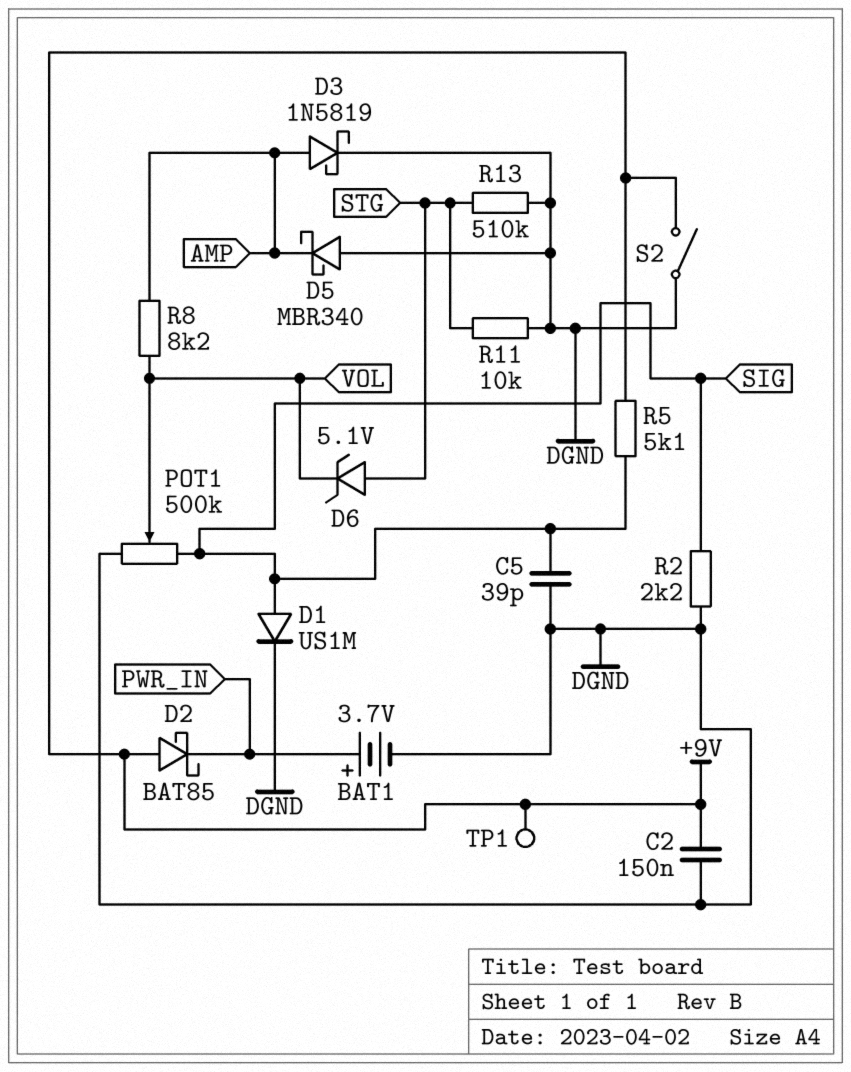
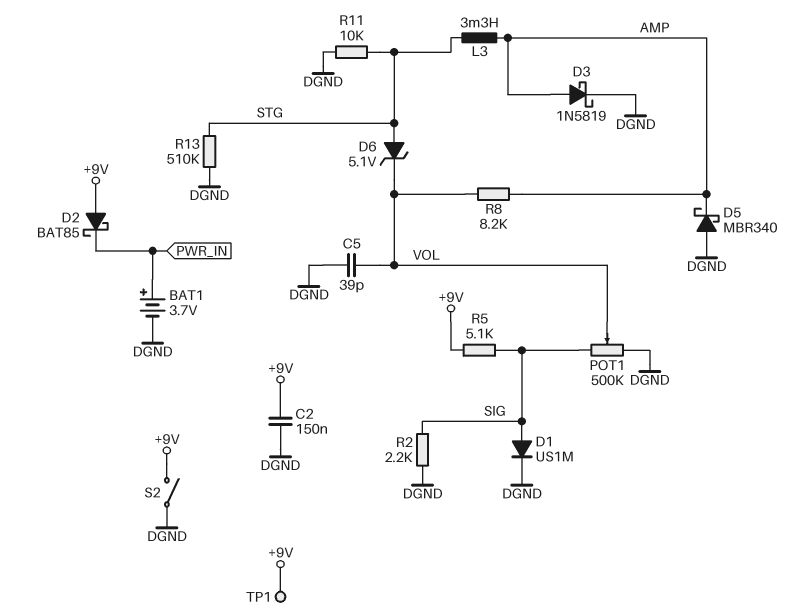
C5: 39pF (DGND, SIG) -> 39pF (DGND, VOL)
L3: none -> 3.3mH (AMP, STG)

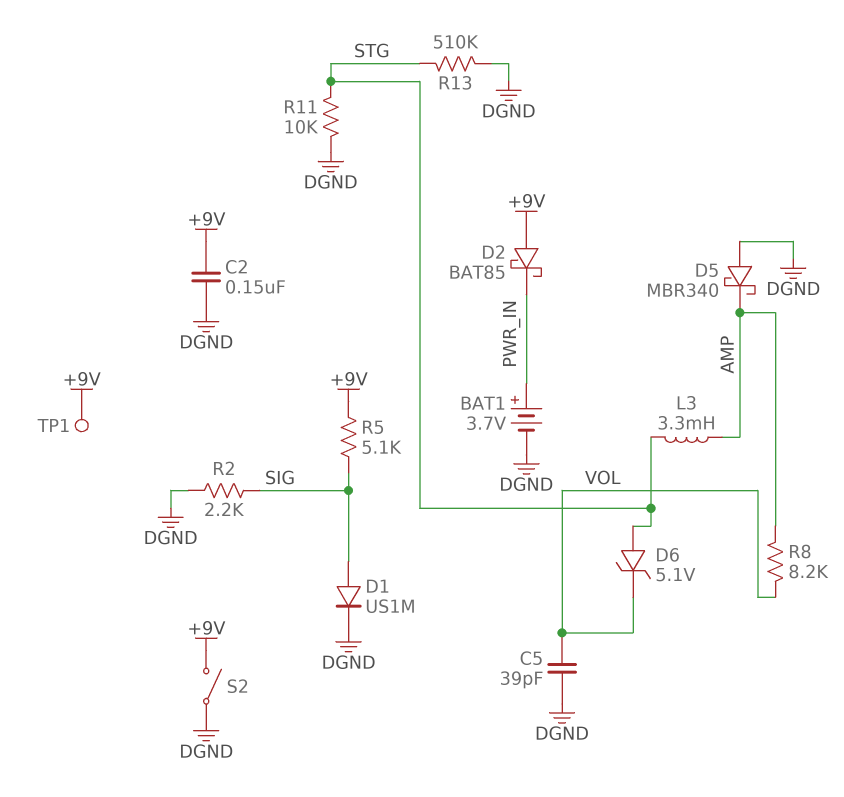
D3: schottky 1N5819 (A AMP, K DGND) -> none
POT1: 500k (DGND, SIG, wiper VOL) -> none

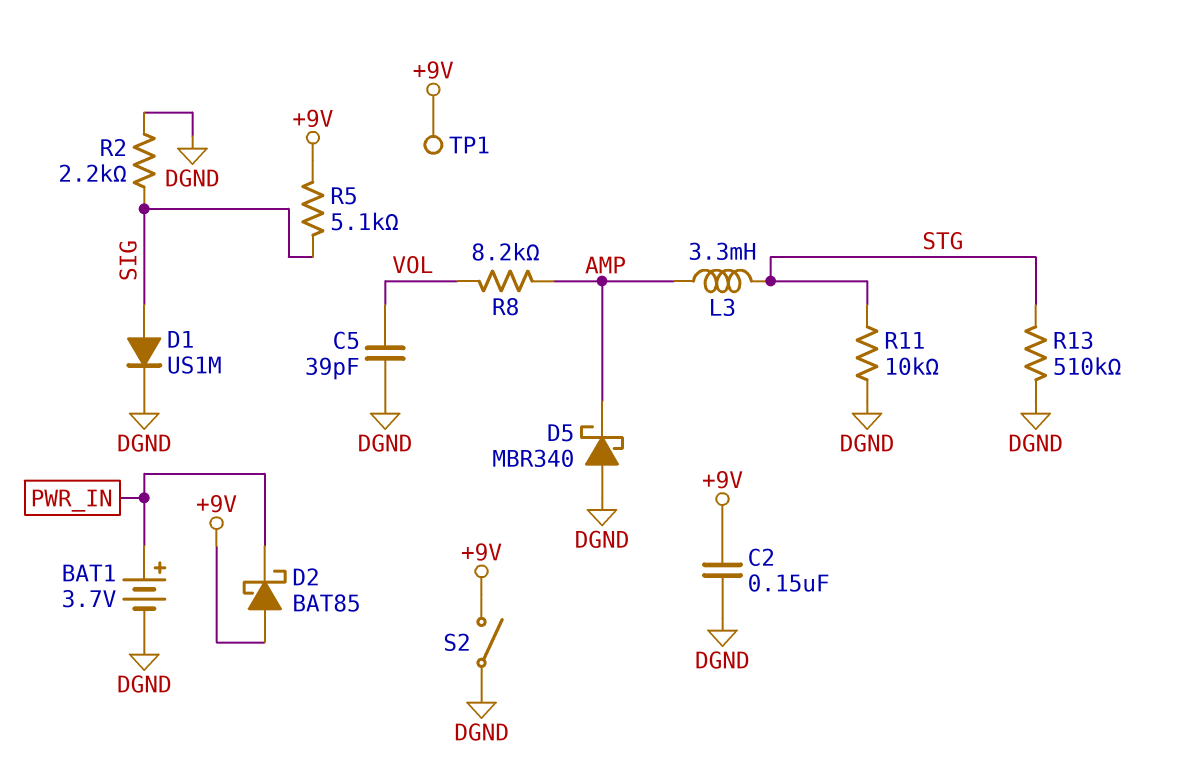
D6: zener 5.1V (A STG, K VOL) -> none

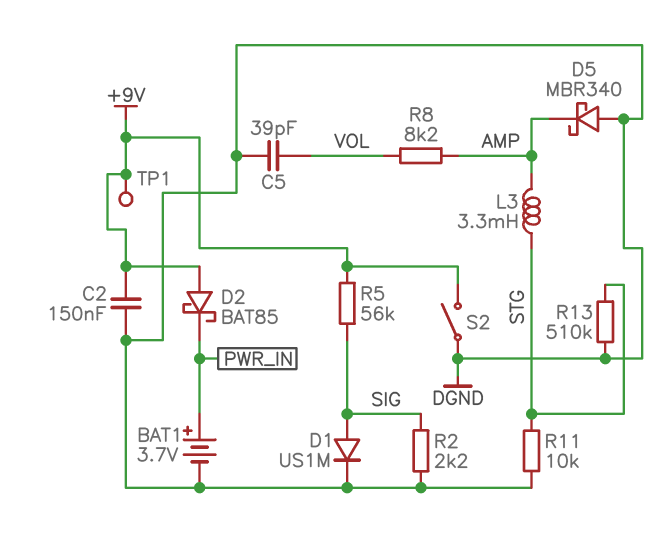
R5: 5.1k (+9V, SIG) -> 56k (+9V, SIG)

